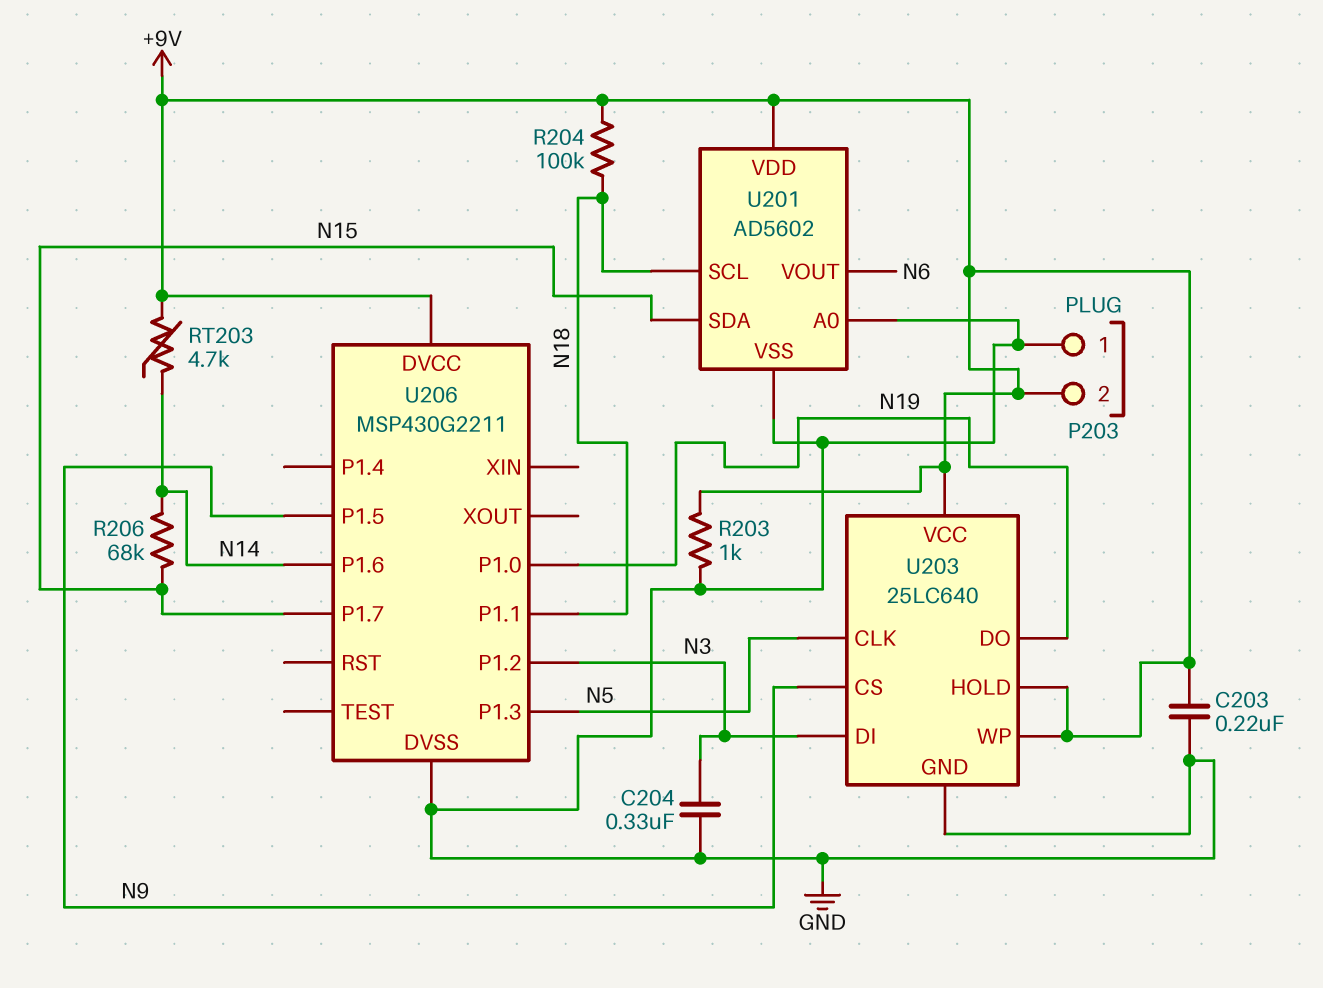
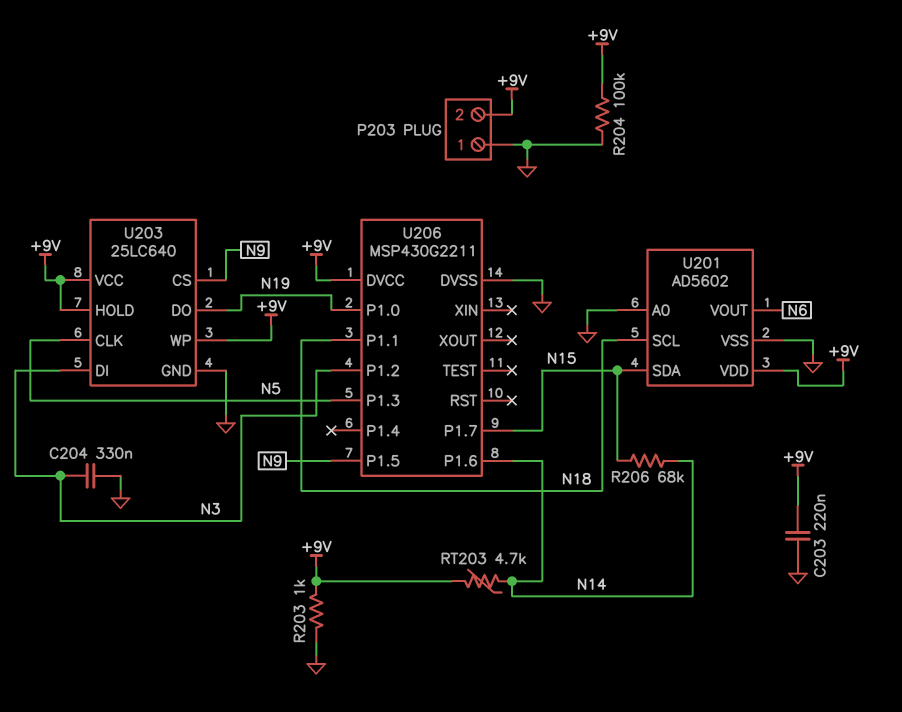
R204: 100k (+9V, N18) -> 100k (+9V, GND)

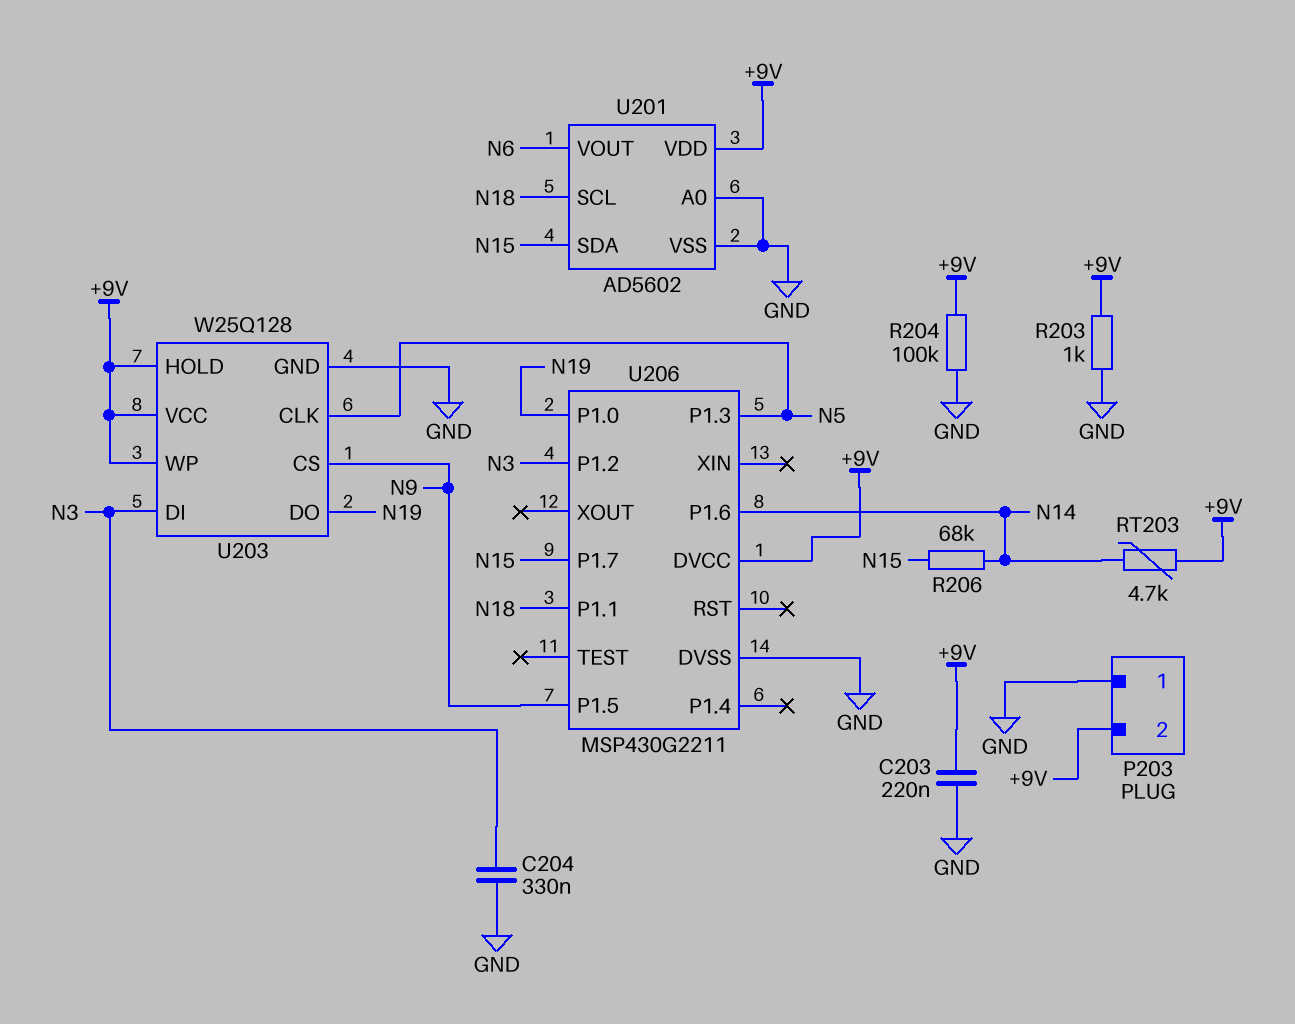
U203: 25LC640 -> W25Q128

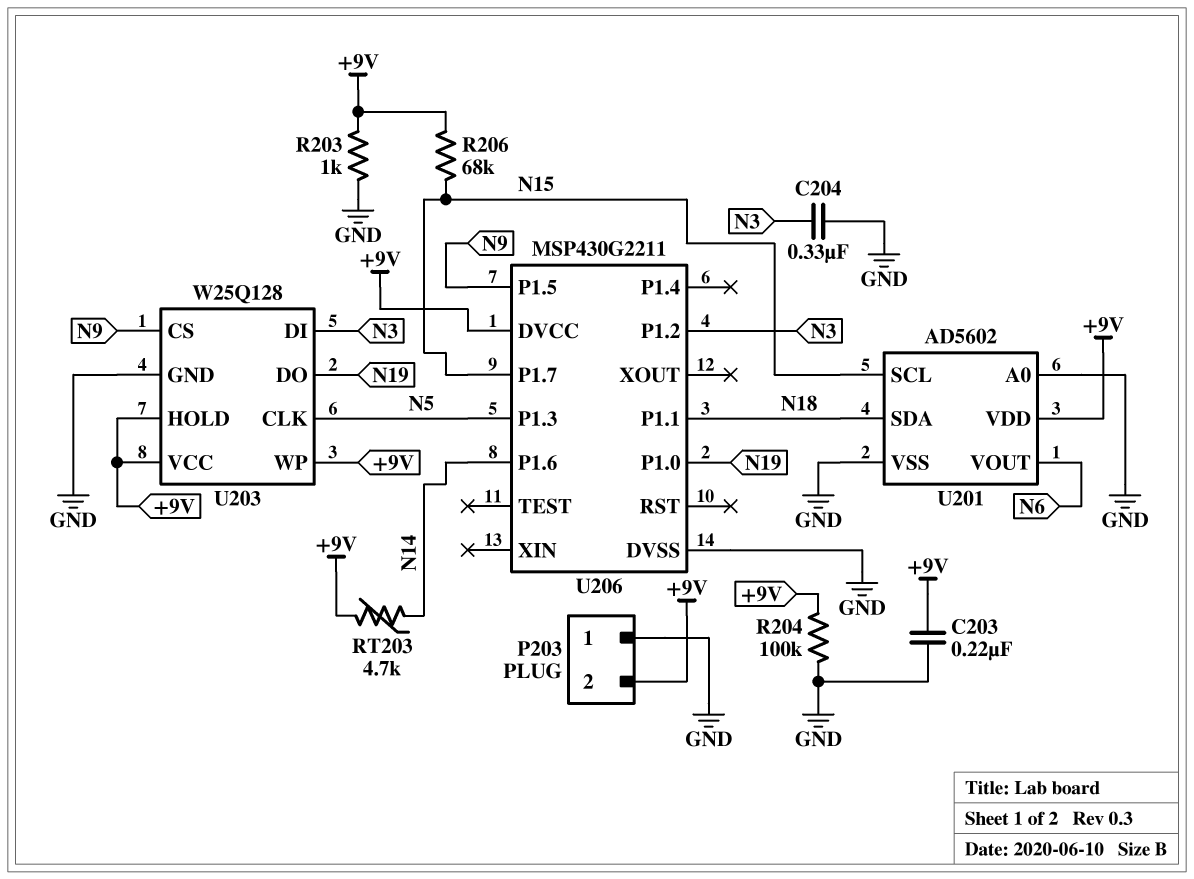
R206: 68k (N14, N15) -> 68k (+9V, N15)
U201 pin SCL: N18 -> N15
U201 pin SDA: N15 -> N18

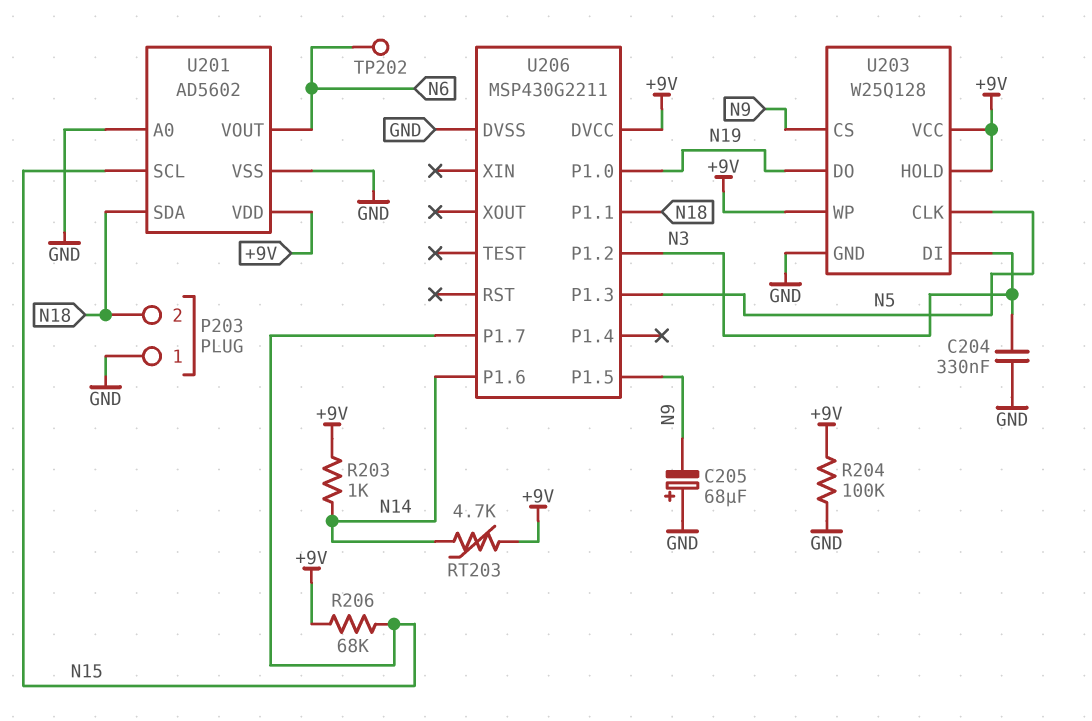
C203: 220nF (+9V, GND) -> none
C205: none -> 68uF (plus GND, minus N9)
P203 pin 2: +9V -> N18
R203: 1k (+9V, GND) -> 1k (+9V, N14)
TP202: none -> test point (N6)

